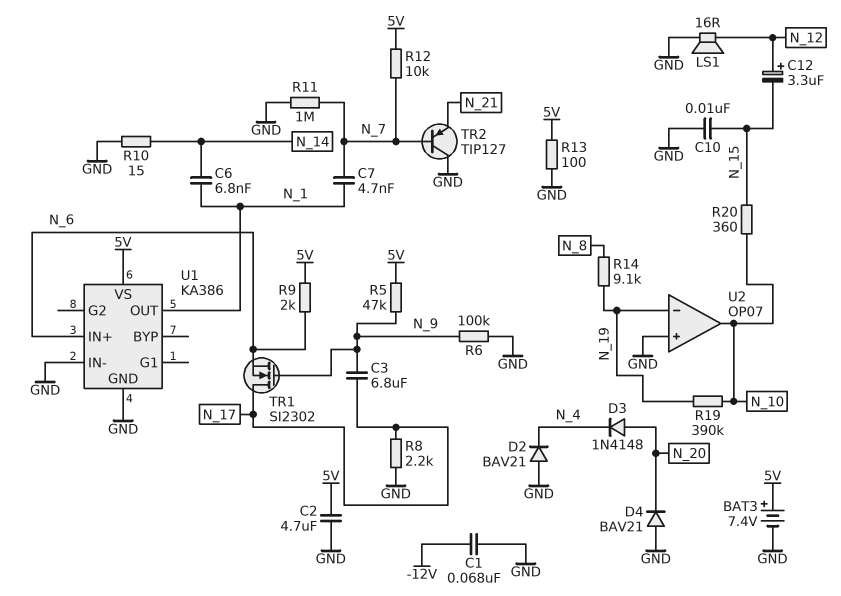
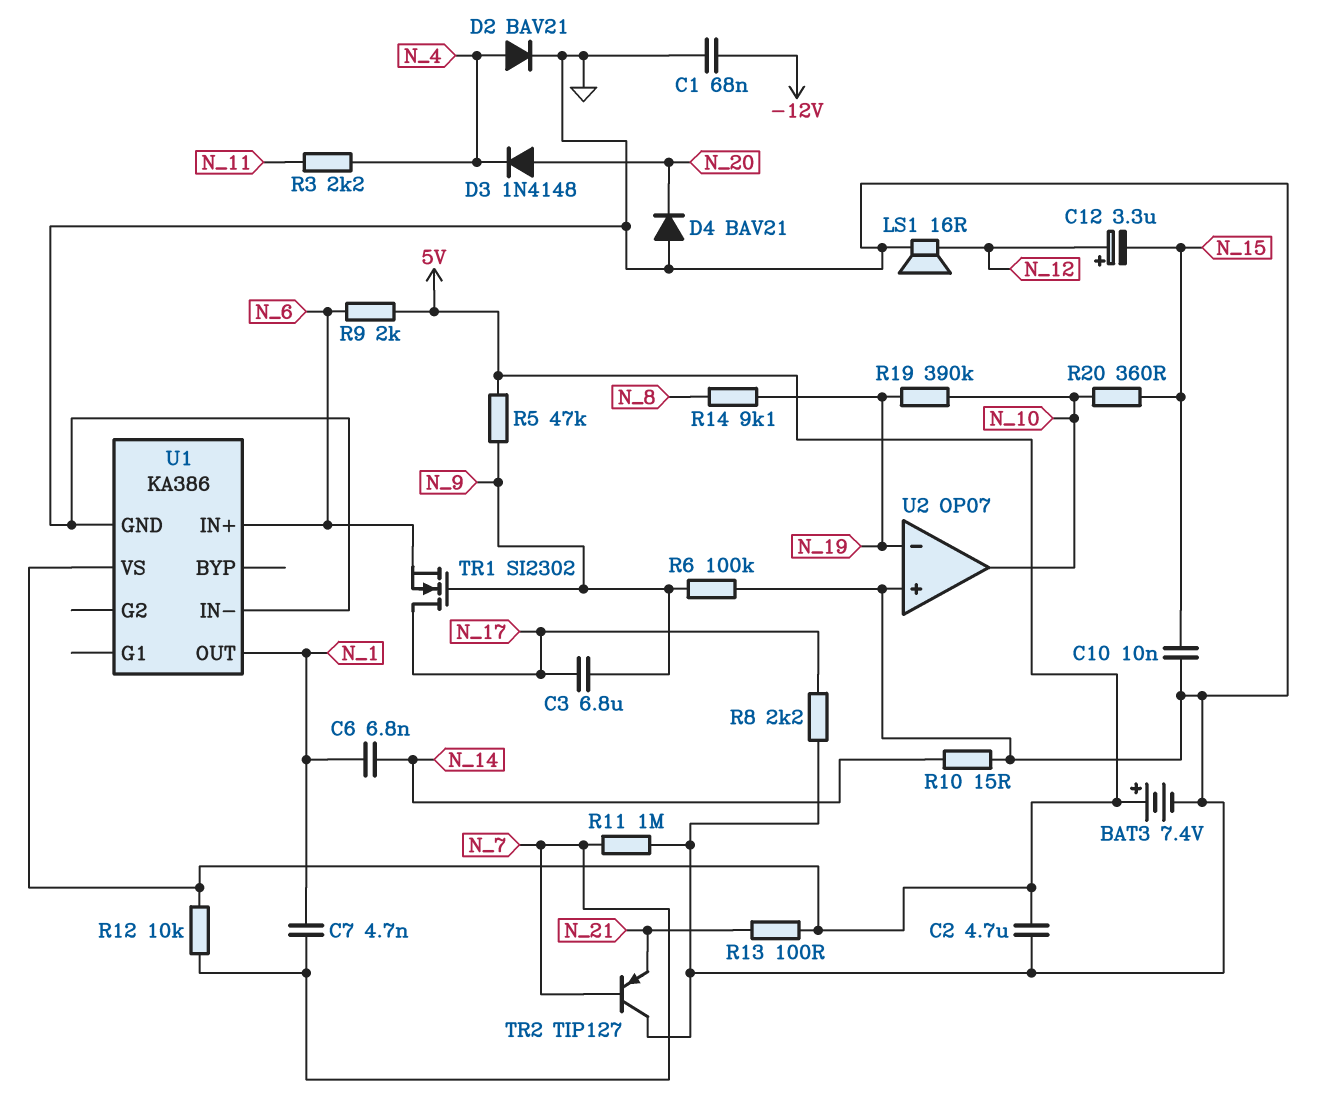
D2: diode BAV21 (A GND, K N_4) -> diode BAV21 (A N_4, K GND)
R3: none -> 2.2k (N_4, N_11)
R13: 100 (5V, GND) -> 100 (5V, N_21)

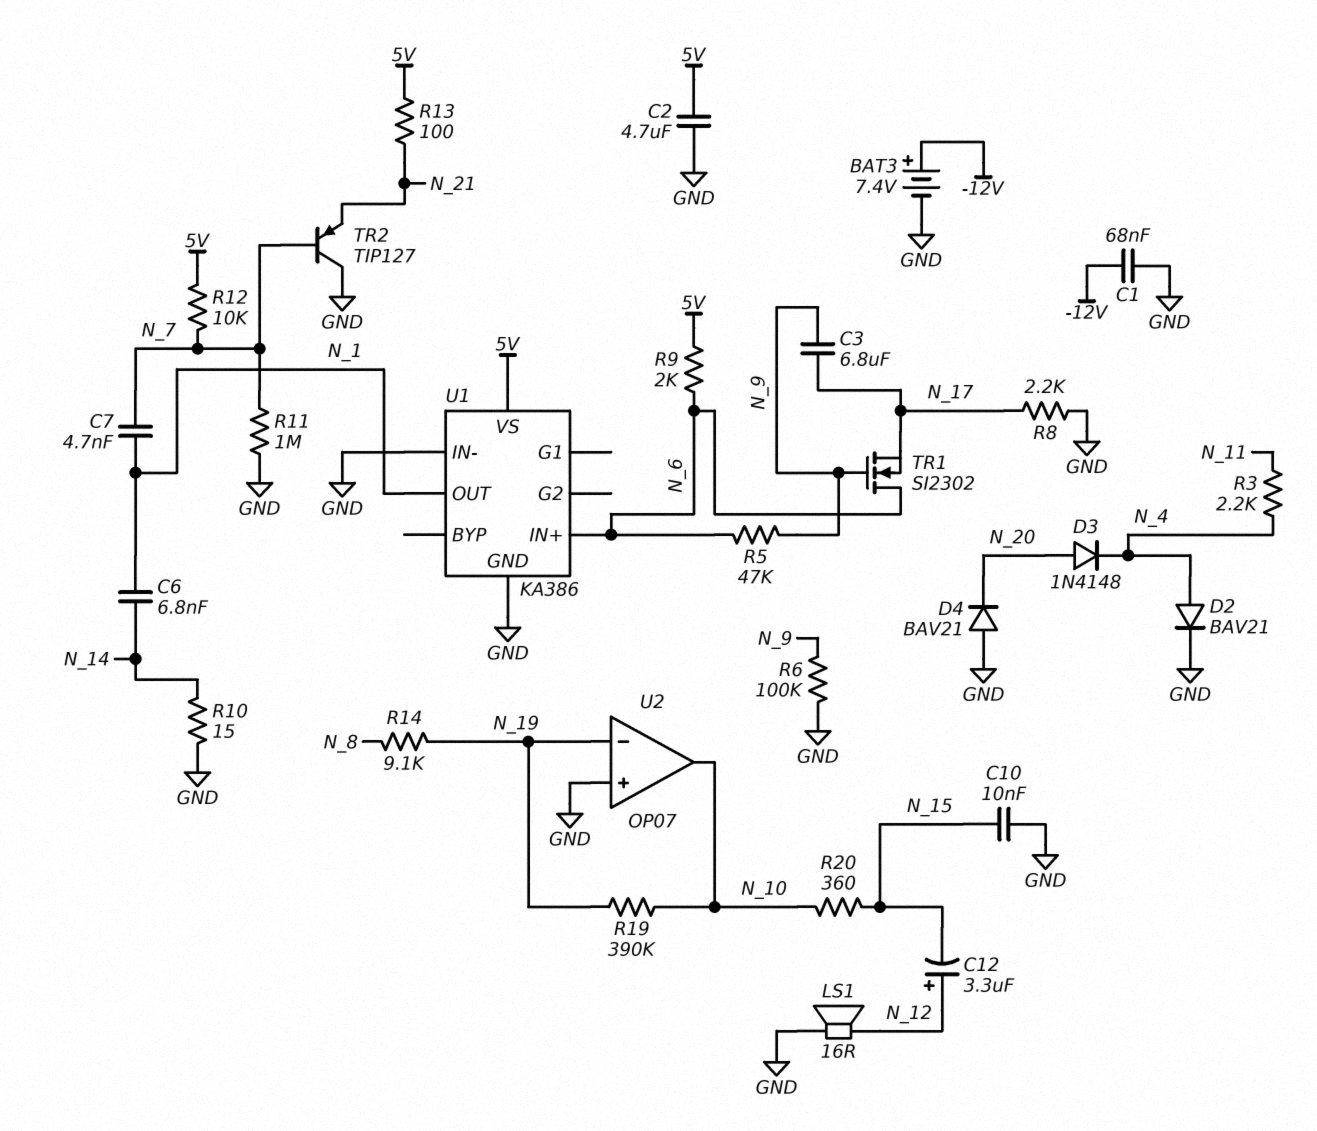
BAT3: 7.4V (plus 5V, minus GND) -> 7.4V (plus -12V, minus GND)
R5: 47k (5V, N_9) -> 47k (N_6, N_9)
TR1: NMOS SI2302 (G N_9, D N_17, S N_6) -> NMOS SI2302 (G N_9, D N_6, S N_17)

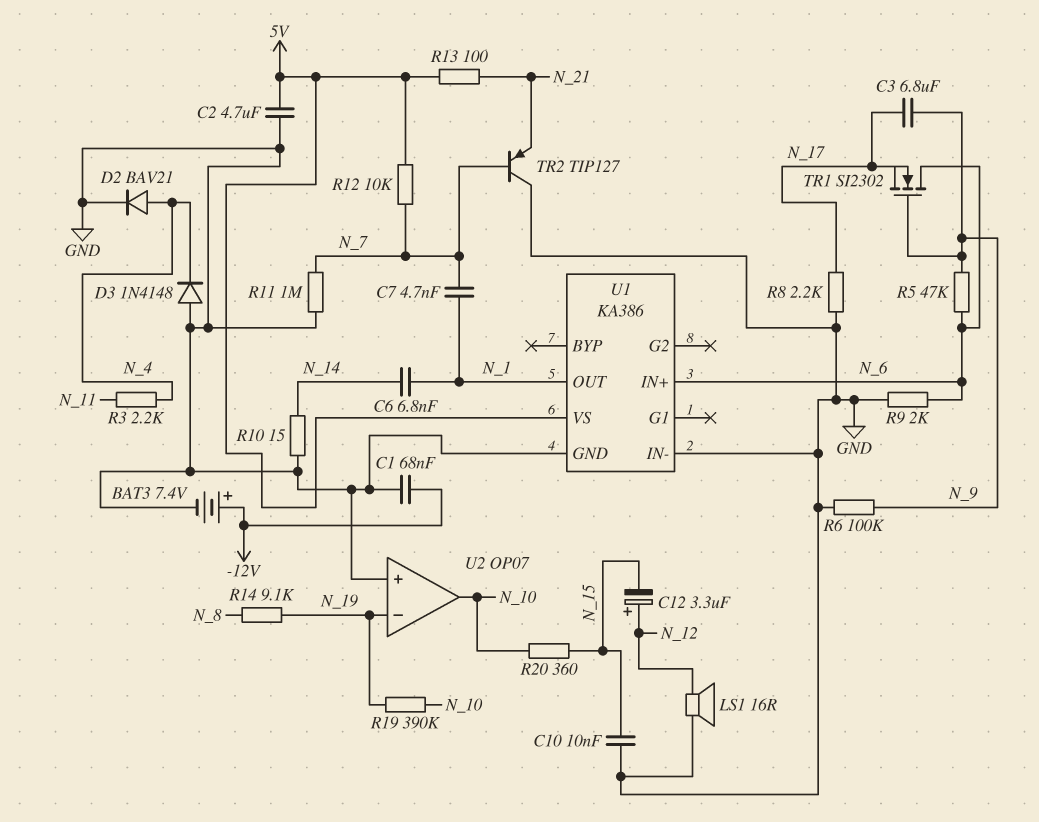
D3: diode 1N4148 (A N_20, K N_4) -> diode 1N4148 (A GND, K N_4)
D4: diode BAV21 (A GND, K N_20) -> none
R9: 2k (5V, N_6) -> 2k (GND, N_6)

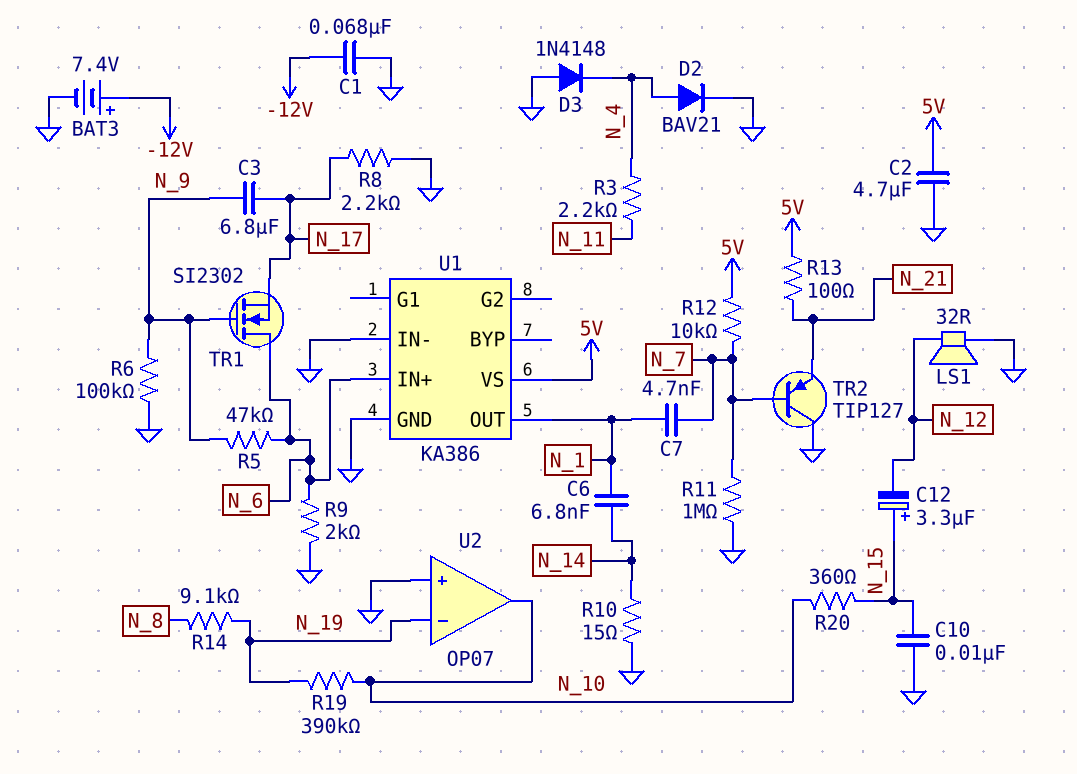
C12: 3.3uF (plus N_12, minus N_15) -> 3.3uF (plus N_15, minus N_12)
LS1: speaker 16R (GND, N_12) -> speaker 32R (GND, N_12)

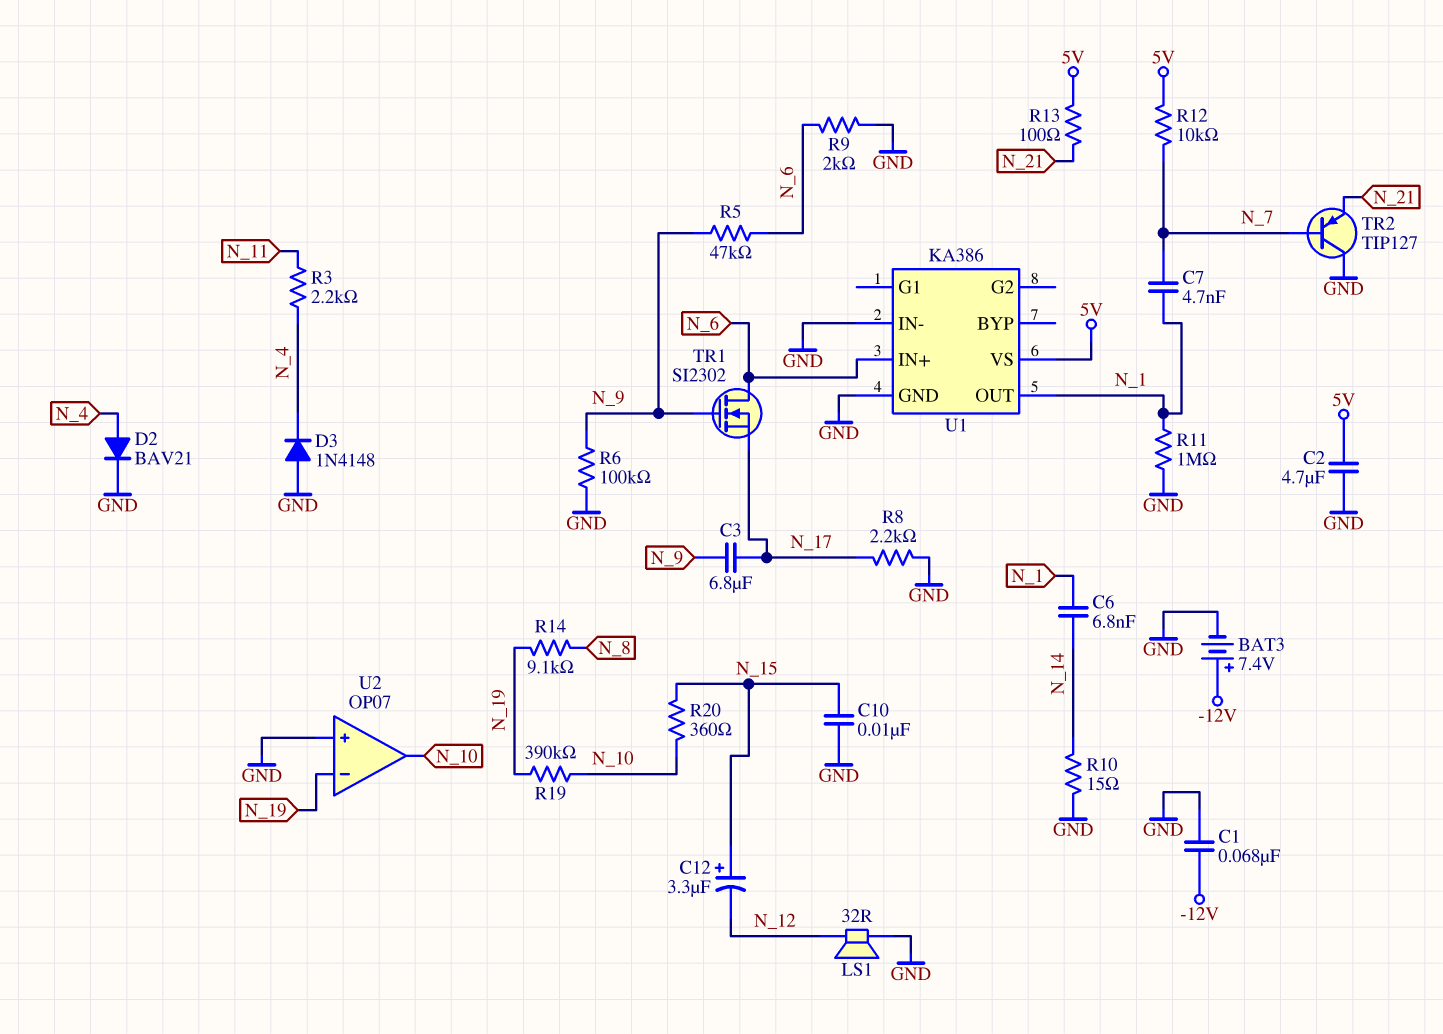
R11: 1M (GND, N_7) -> 1M (GND, N_1)

